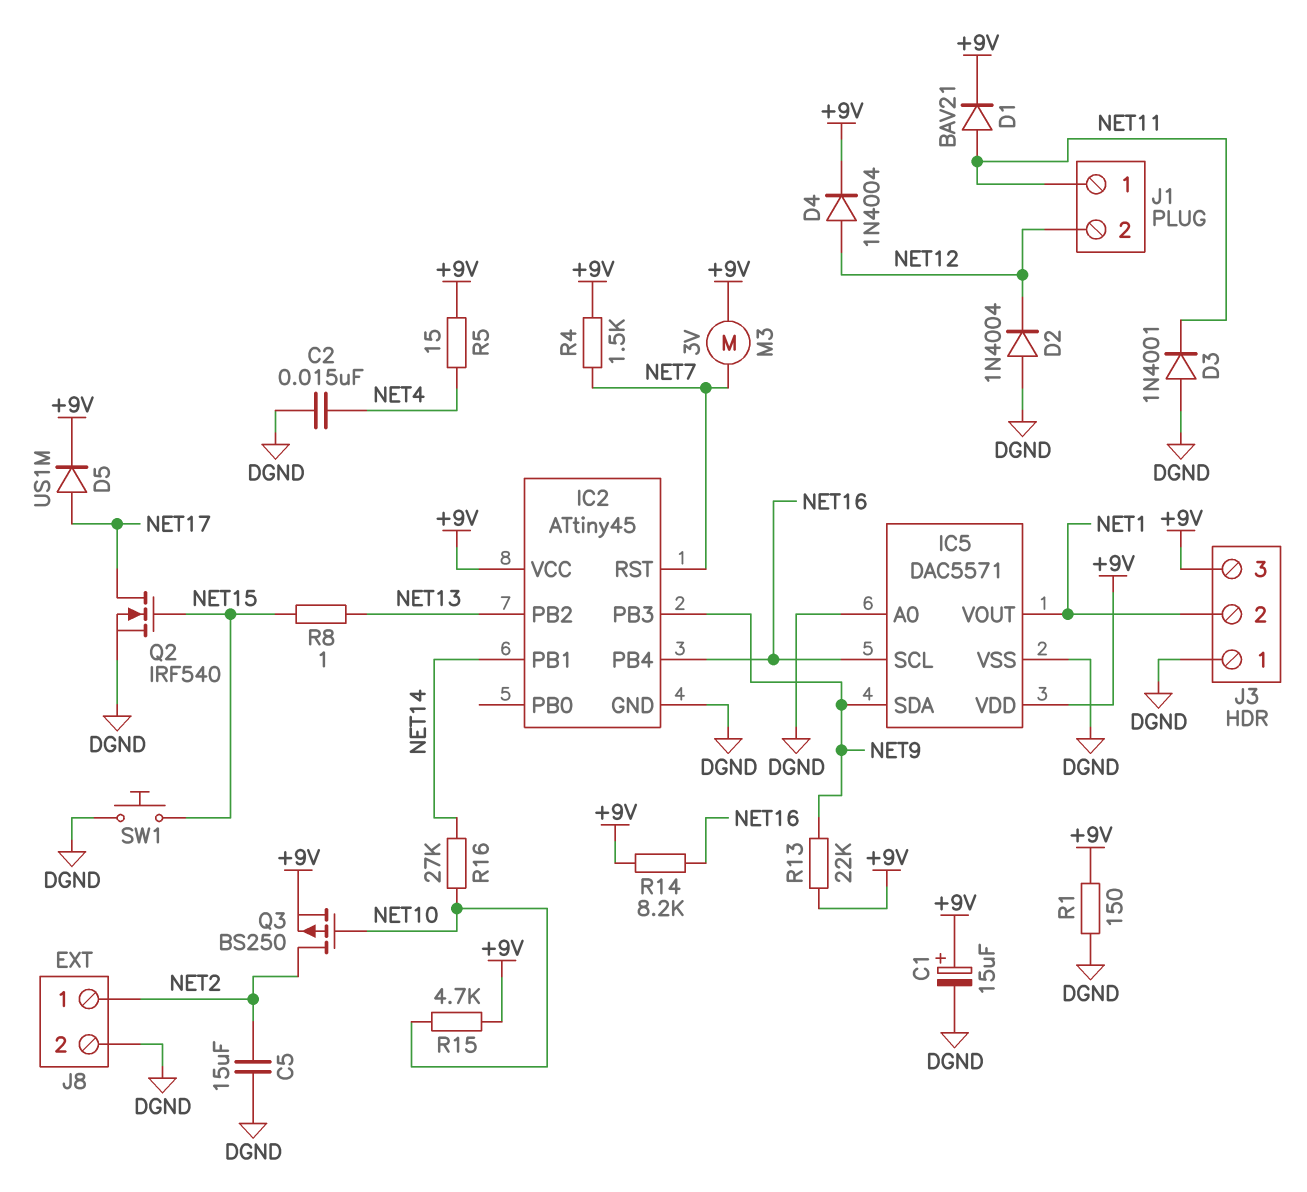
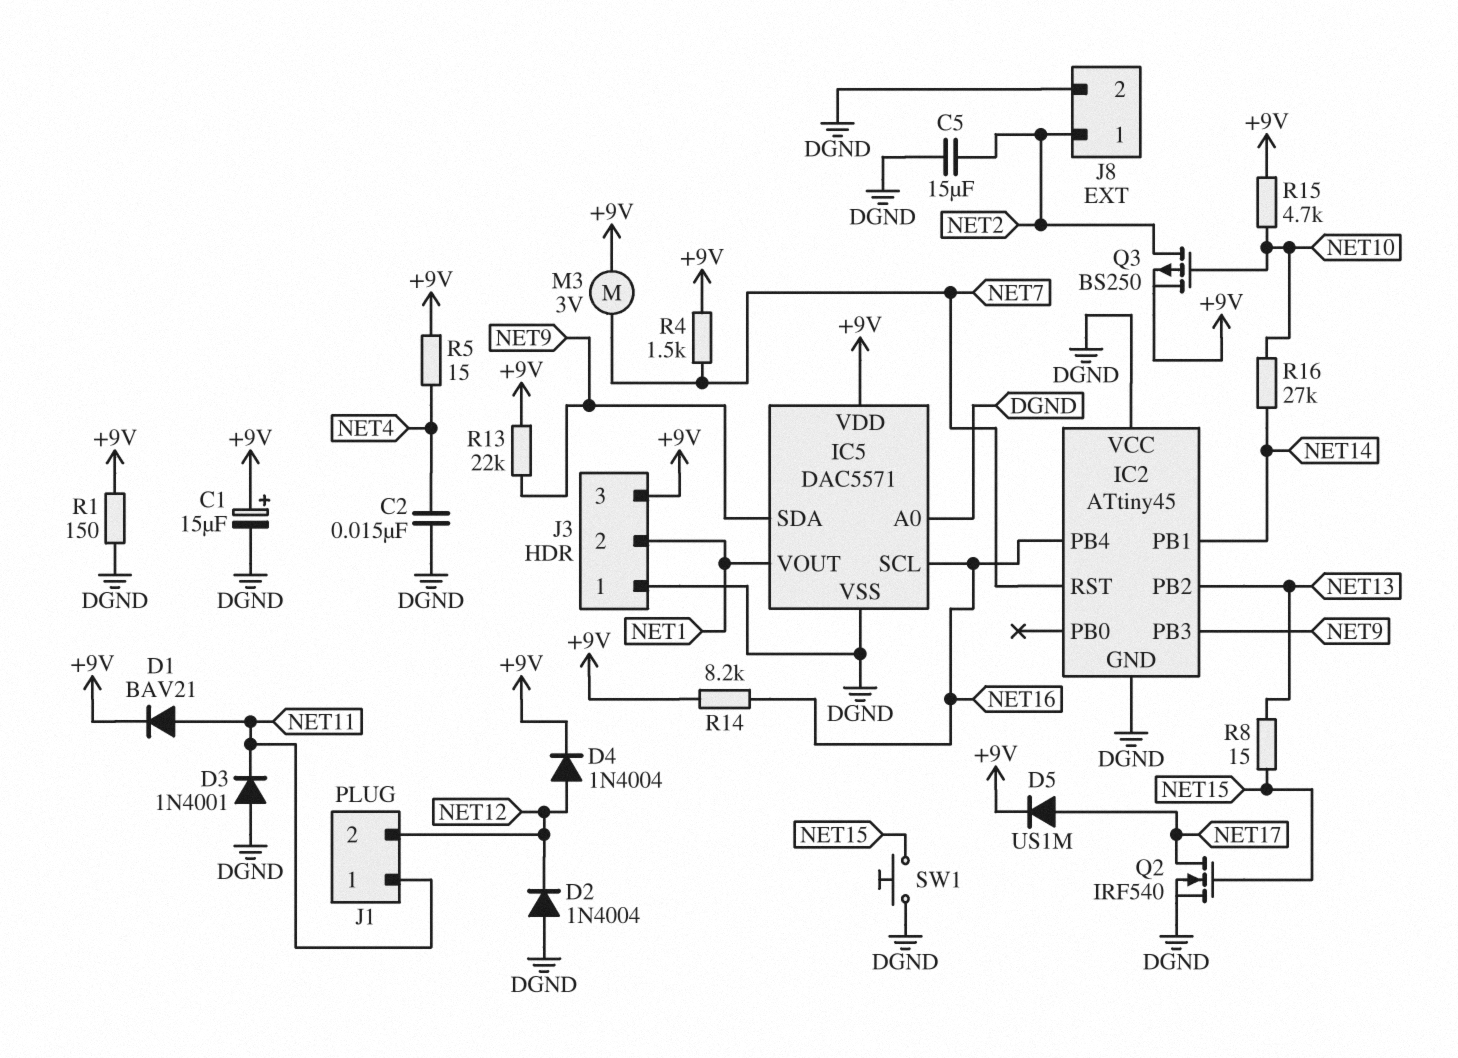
IC2 pin VCC: +9V -> DGND
R8: 1 (NET13, NET15) -> 15 (NET13, NET15)

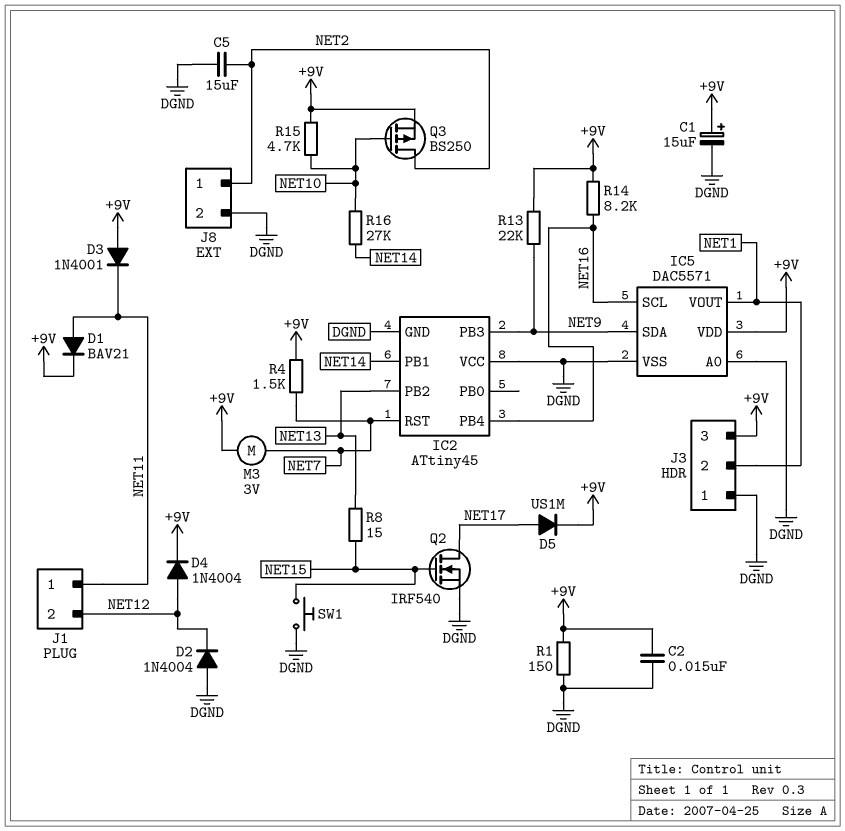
C2: 15nF (DGND, NET4) -> 15nF (+9V, DGND)
D3: diode 1N4001 (A DGND, K NET11) -> diode 1N4001 (A +9V, K NET11)
R5: 15 (+9V, NET4) -> none

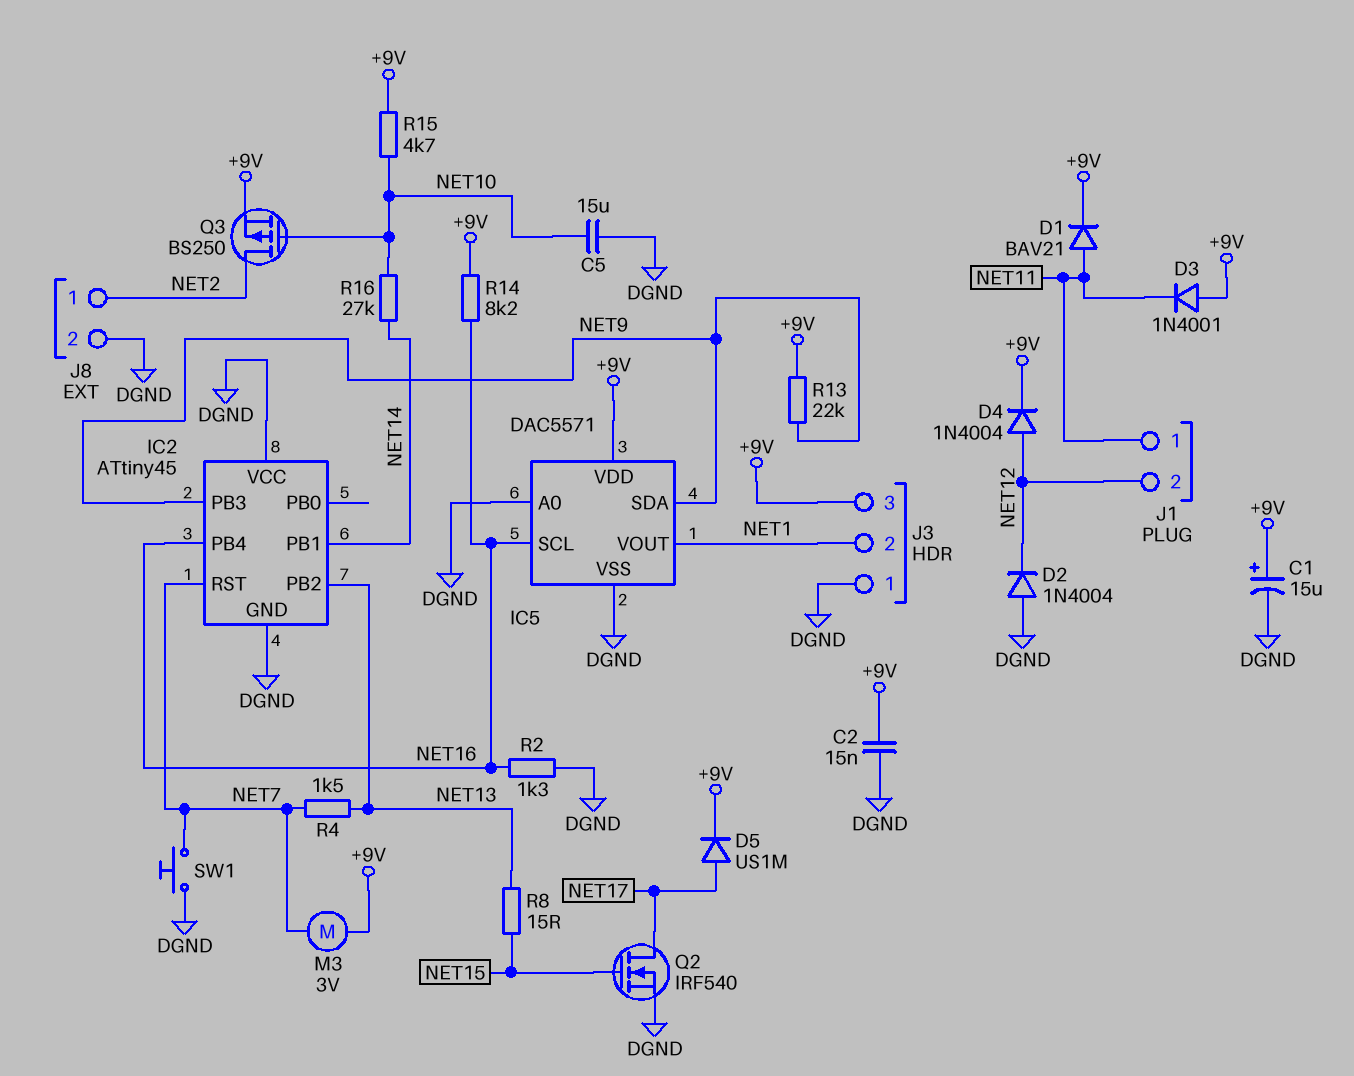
C5: 15uF (DGND, NET2) -> 15uF (DGND, NET10)
R1: 150 (+9V, DGND) -> none
R2: none -> 1.3k (DGND, NET16)
R4: 1.5k (+9V, NET7) -> 1.5k (NET7, NET13)
SW1: button (DGND, NET15) -> button (DGND, NET7)

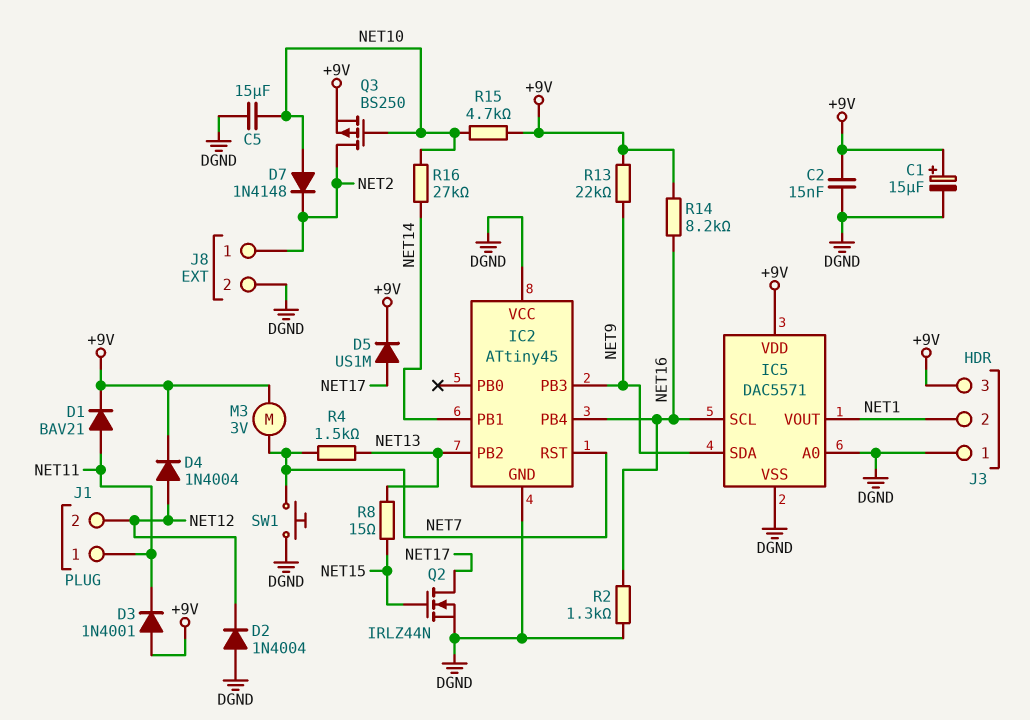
D7: none -> diode 1N4148 (A NET10, K NET2)
Q2: NMOS IRF540 (G NET15, D NET17, S DGND) -> NMOS IRLZ44N (G NET15, D NET17, S DGND)

